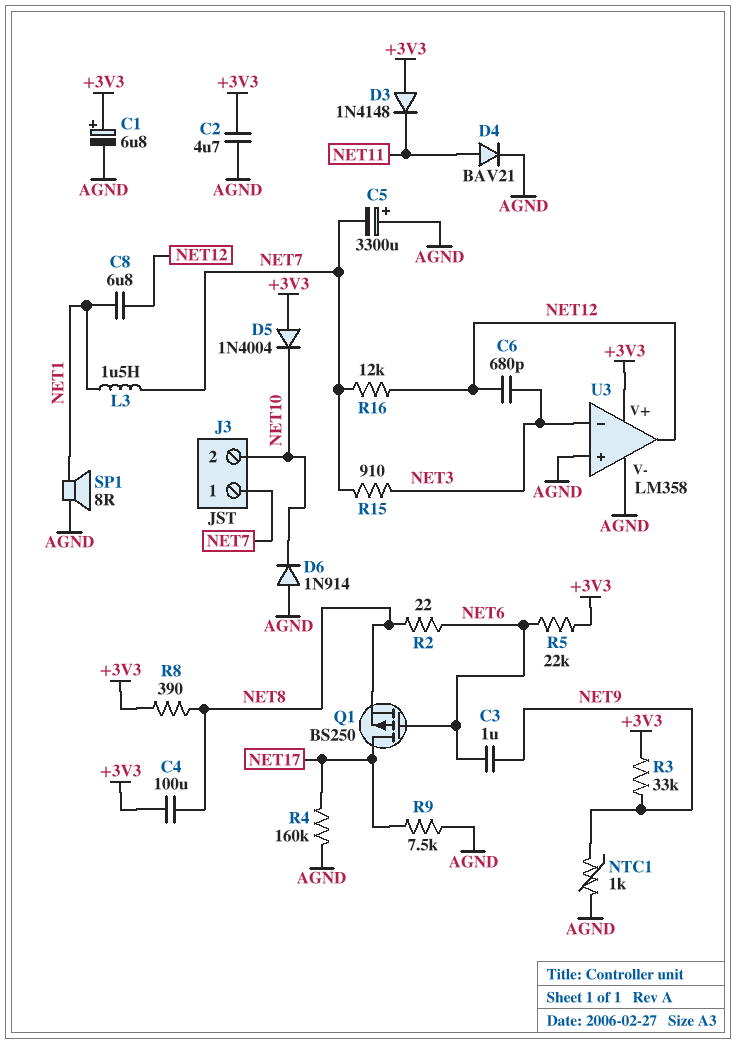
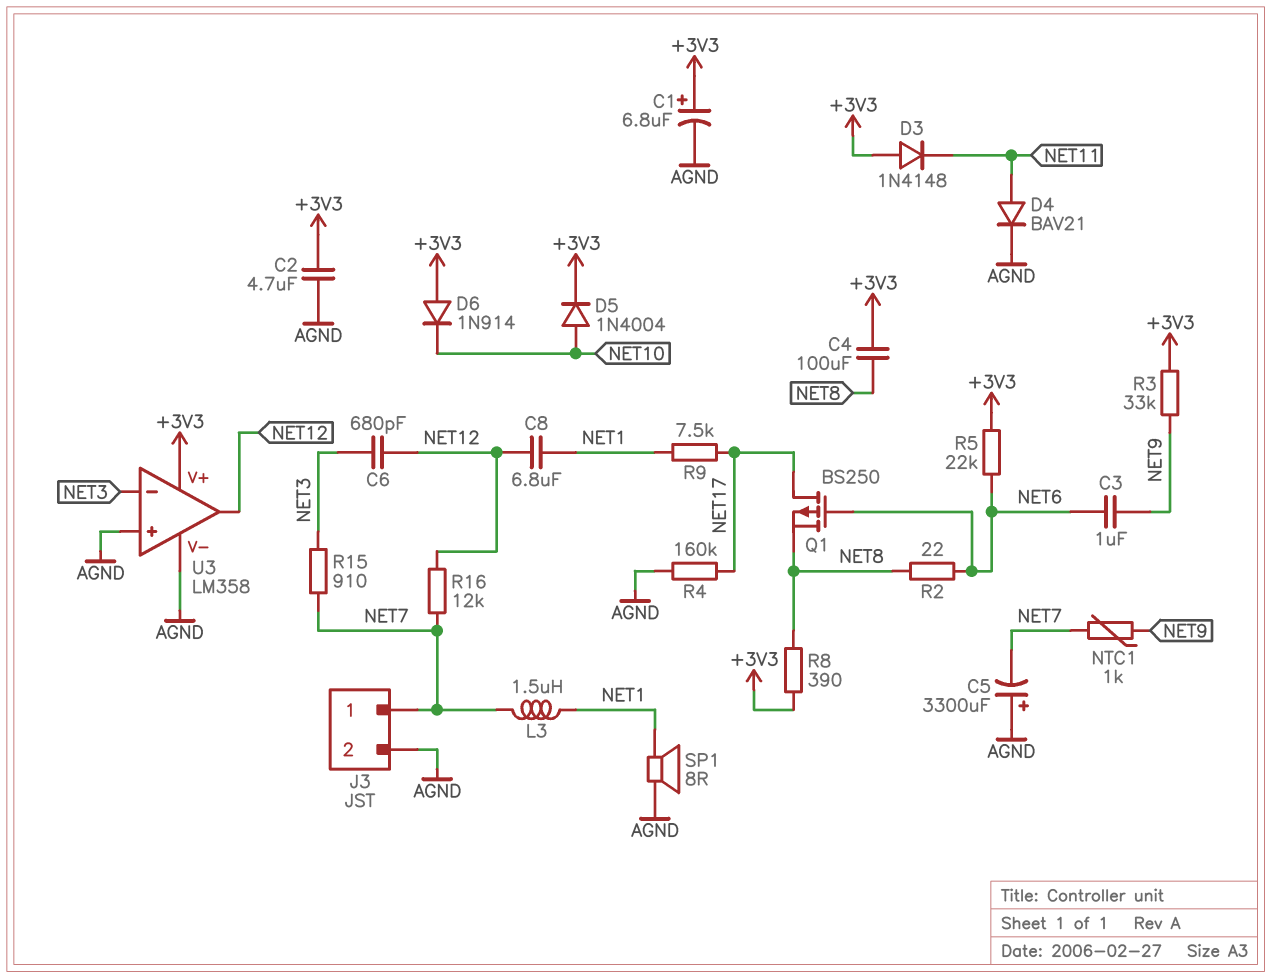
D5: diode 1N4004 (A +3V3, K NET10) -> diode 1N4004 (A NET10, K +3V3)
D6: diode 1N914 (A AGND, K NET10) -> diode 1N914 (A +3V3, K NET10)
J3 pin 2: NET10 -> AGND
NTC1: 1k (AGND, NET9) -> 1k (NET7, NET9)
R9: 7.5k (AGND, NET17) -> 7.5k (NET1, NET17)

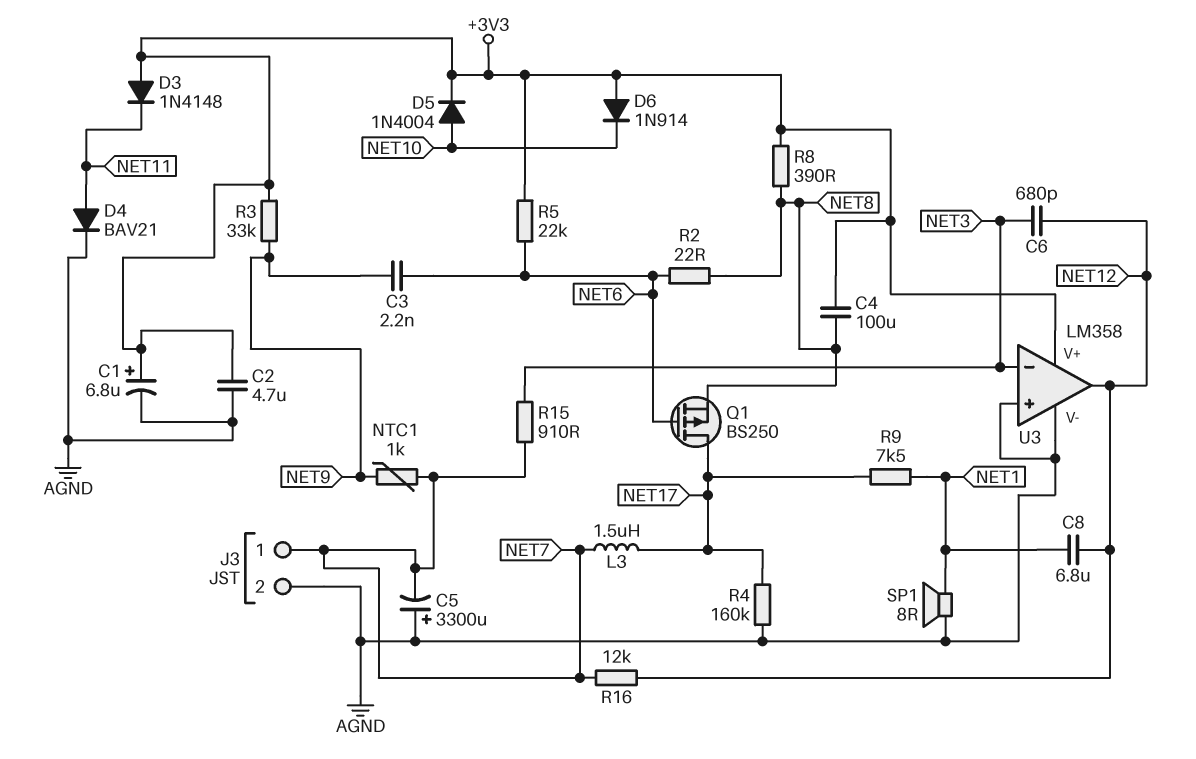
C3: 1uF (NET6, NET9) -> 2.2nF (NET6, NET9)
L3: 1.5uH (NET1, NET7) -> 1.5uH (NET7, NET17)

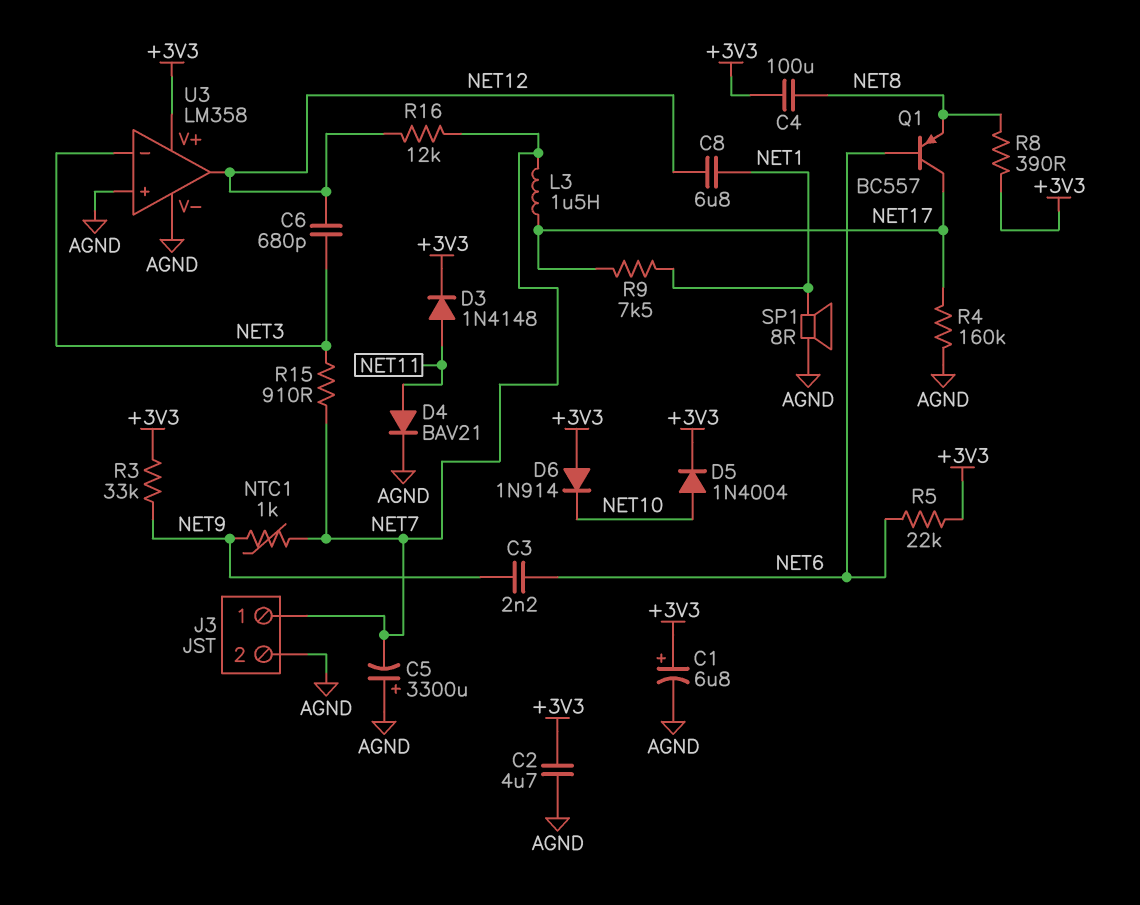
D3: diode 1N4148 (A +3V3, K NET11) -> diode 1N4148 (A NET11, K +3V3)
Q1: PMOS BS250 (G NET6, D NET17, S NET8) -> PNP BC557 (B NET6, C NET17, E NET8)
R2: 22 (NET6, NET8) -> none

